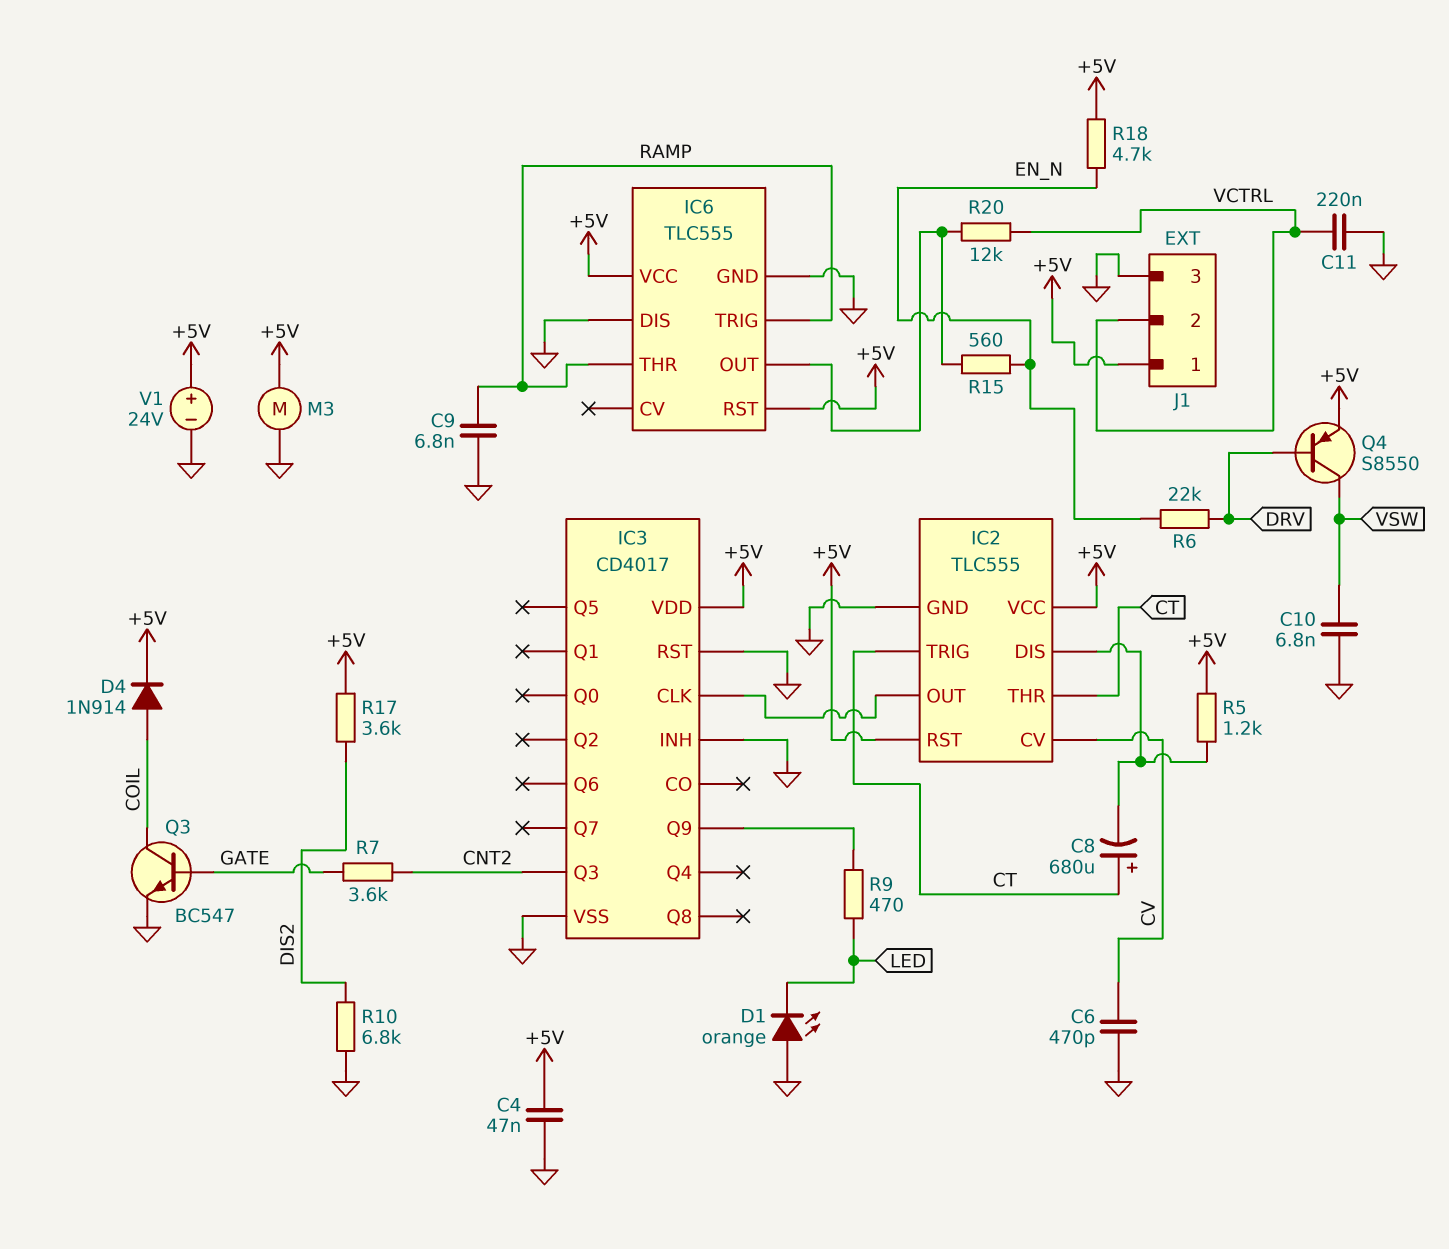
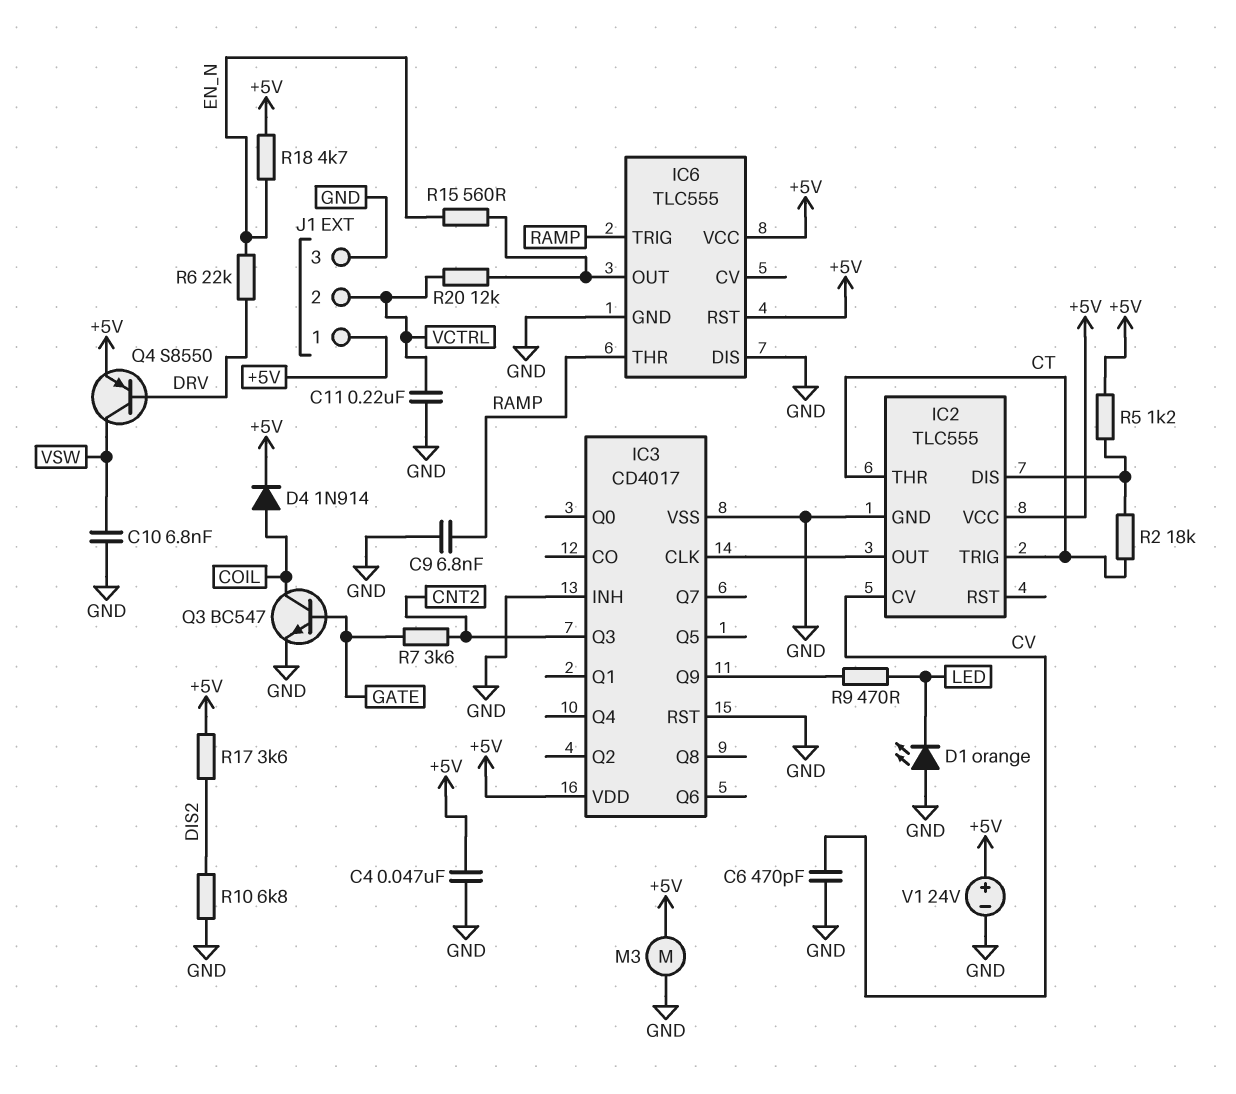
C8: 680uF (plus CT, minus IC2/DIS) -> none
IC2 pin RST: +5V -> none
R2: none -> 18k (CT, IC2/DIS)

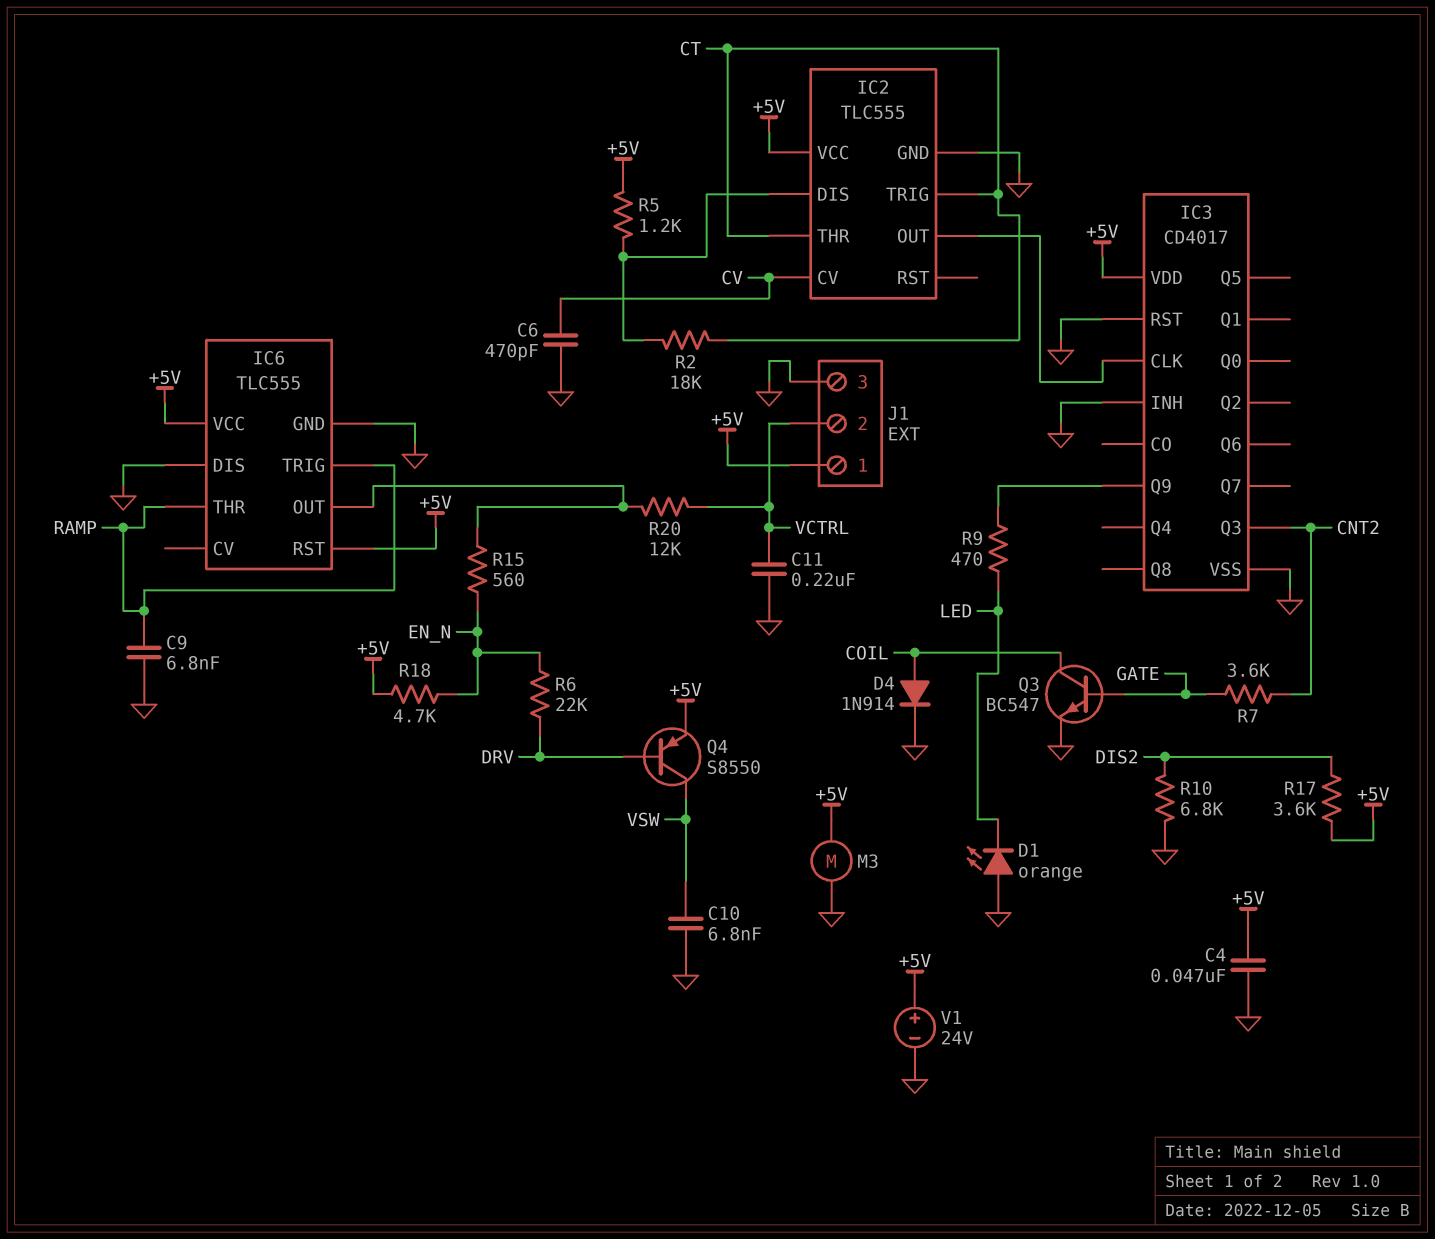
D4: diode 1N914 (A COIL, K +5V) -> diode 1N914 (A COIL, K GND)

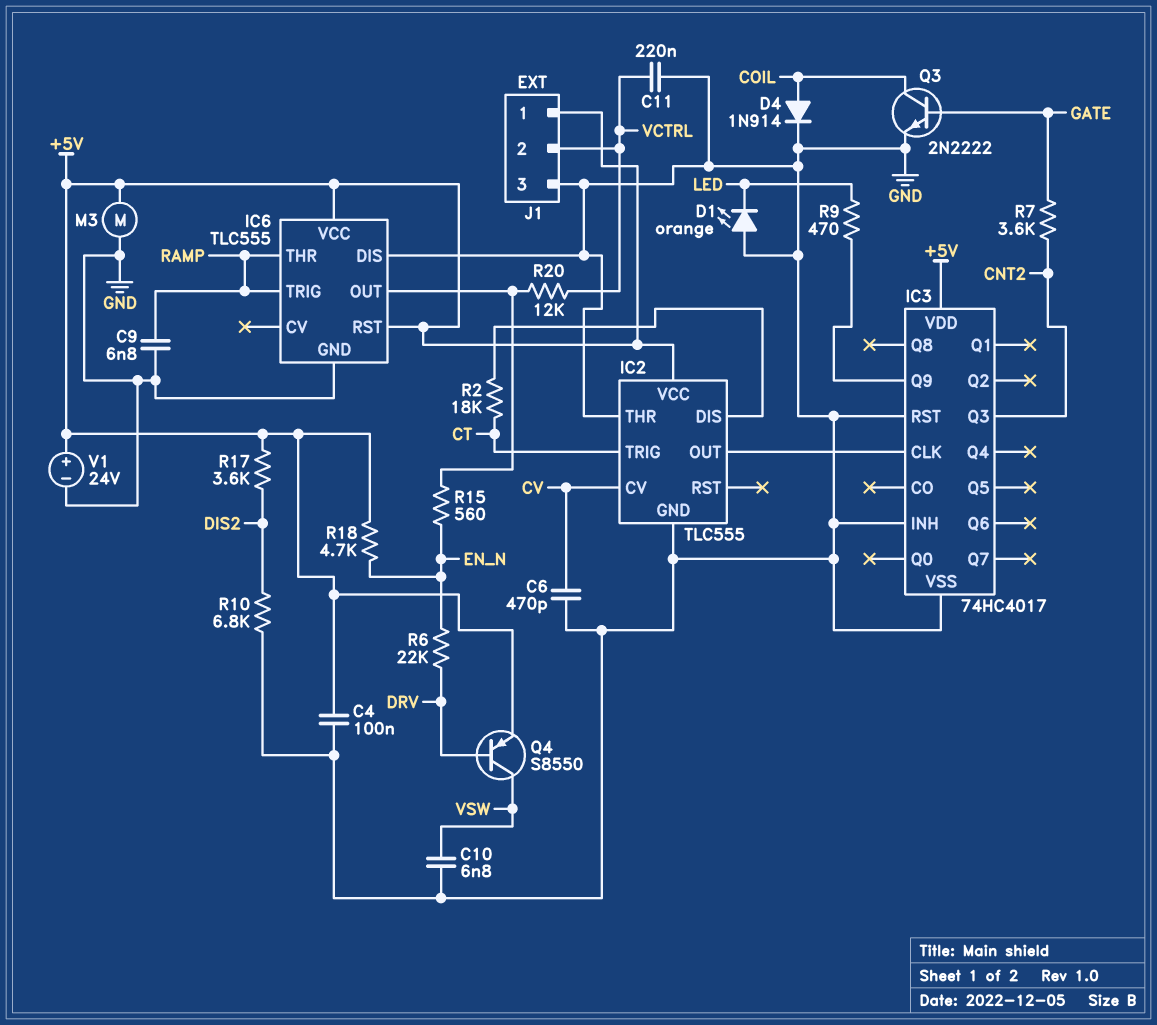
C4: 47nF (+5V, GND) -> 100nF (+5V, GND)
IC2 pin THR: CT -> GND
IC3: CD4017 -> 74HC4017
Q3: NPN BC547 (B GATE, C COIL, E GND) -> NPN 2N2222 (B GATE, C COIL, E GND)
R5: 1.2k (+5V, IC2/DIS) -> none

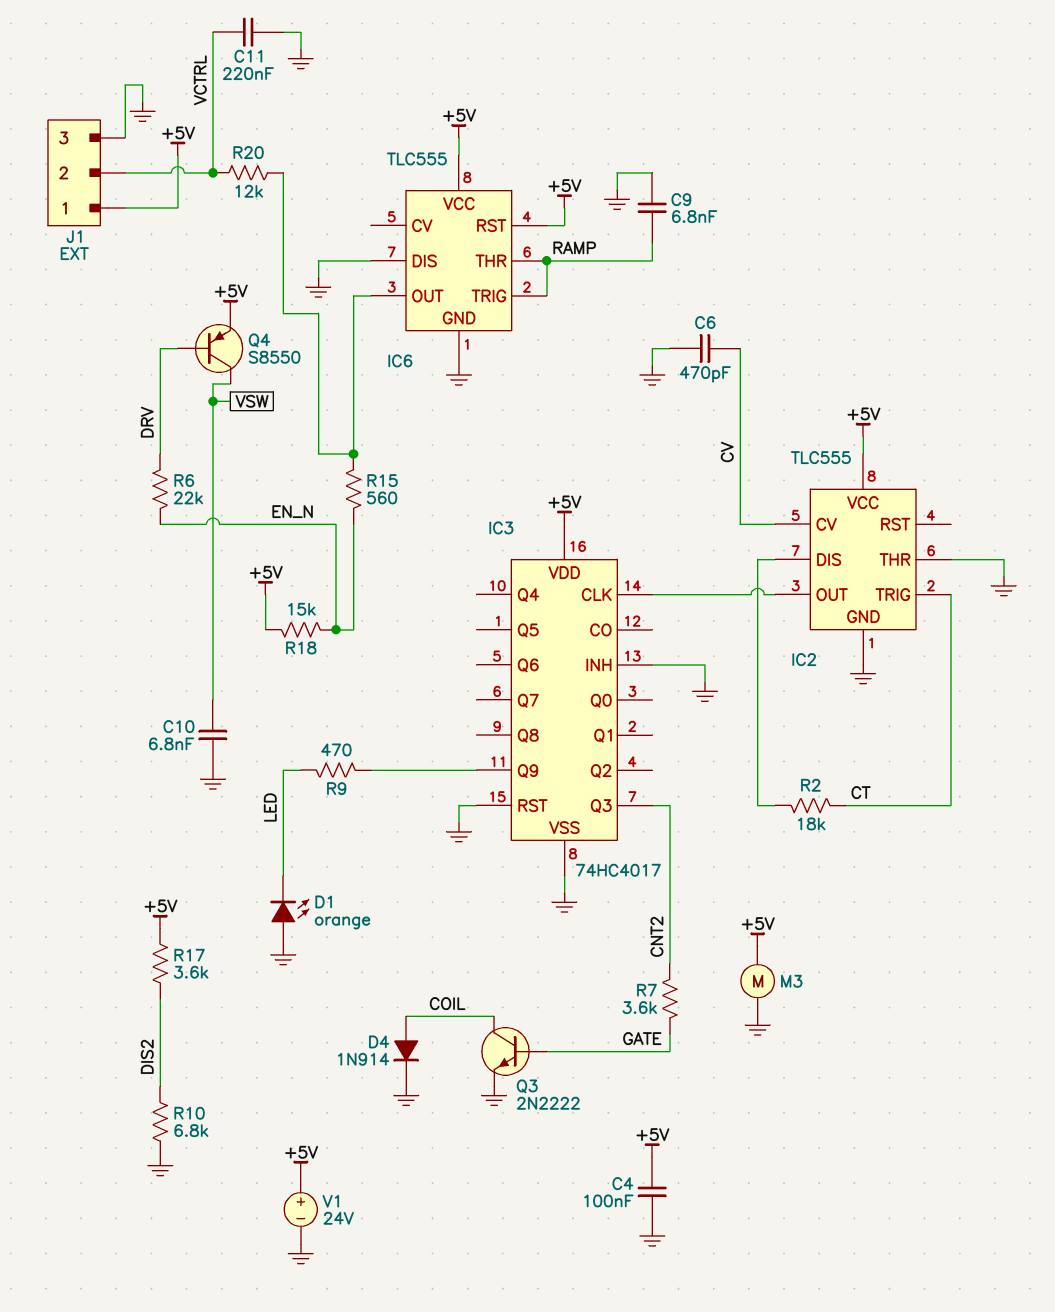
R18: 4.7k (+5V, EN_N) -> 15k (+5V, EN_N)

